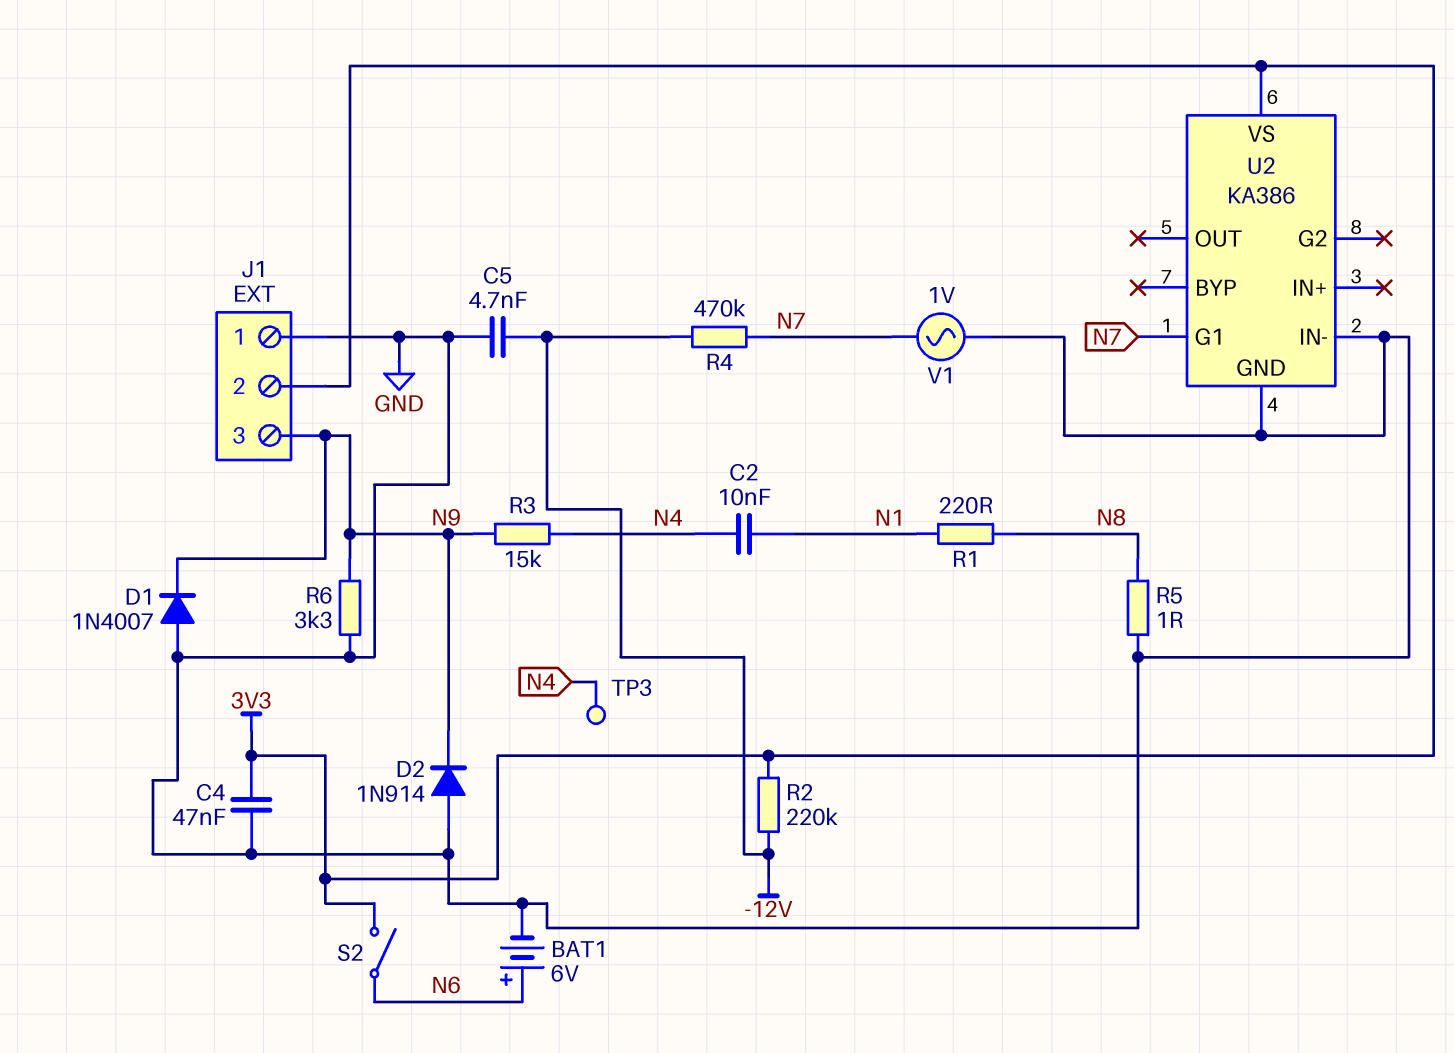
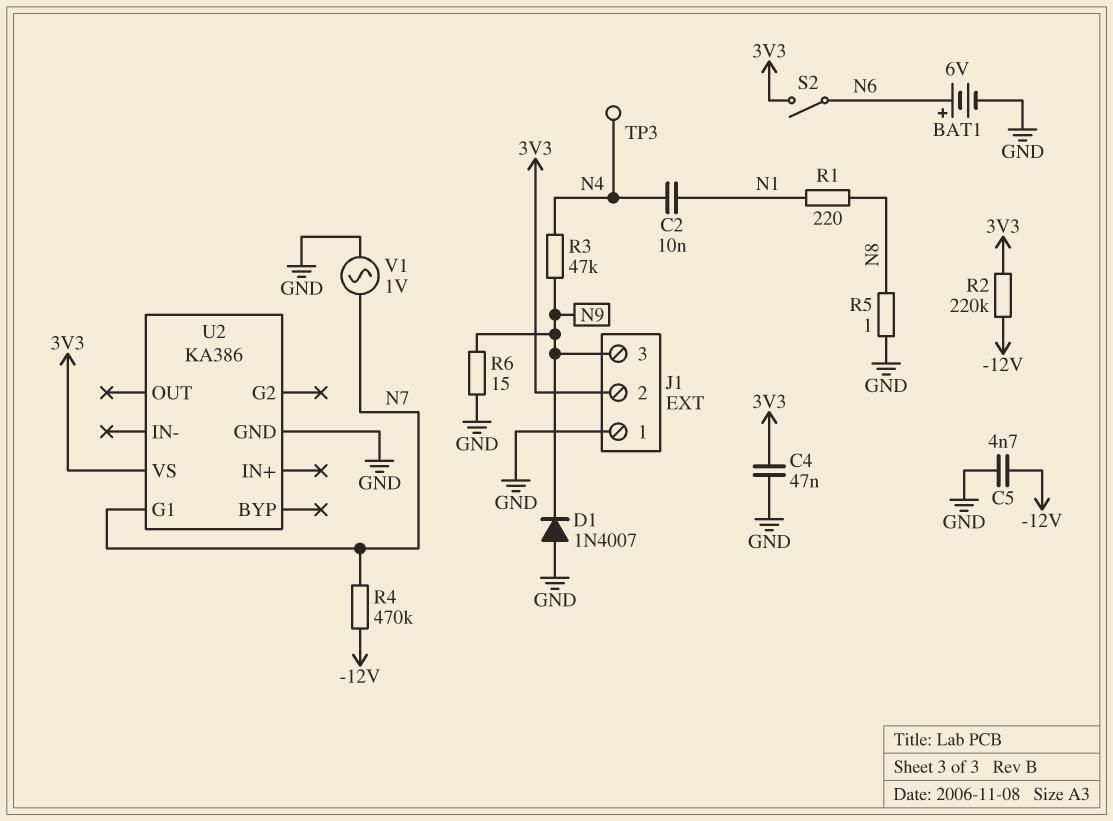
D2: diode 1N914 (A GND, K N9) -> none
R3: 15k (N4, N9) -> 47k (N4, N9)
R6: 3.3k (GND, N9) -> 15 (GND, N9)
U2 pin IN-: GND -> none

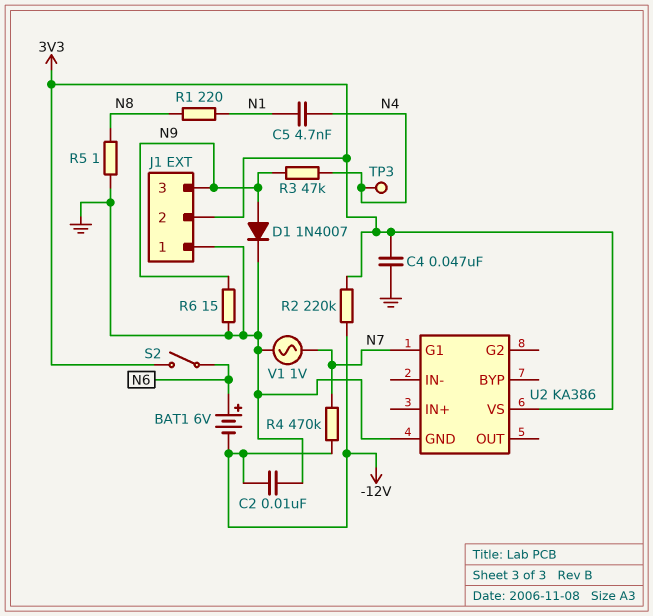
BAT1: 6V (plus N6, minus GND) -> 6V (plus N6, minus -12V)
C2: 10nF (N1, N4) -> 10nF (-12V, GND)
C5: 4.7nF (-12V, GND) -> 4.7nF (N1, N4)
D1: diode 1N4007 (A GND, K N9) -> diode 1N4007 (A N9, K GND)

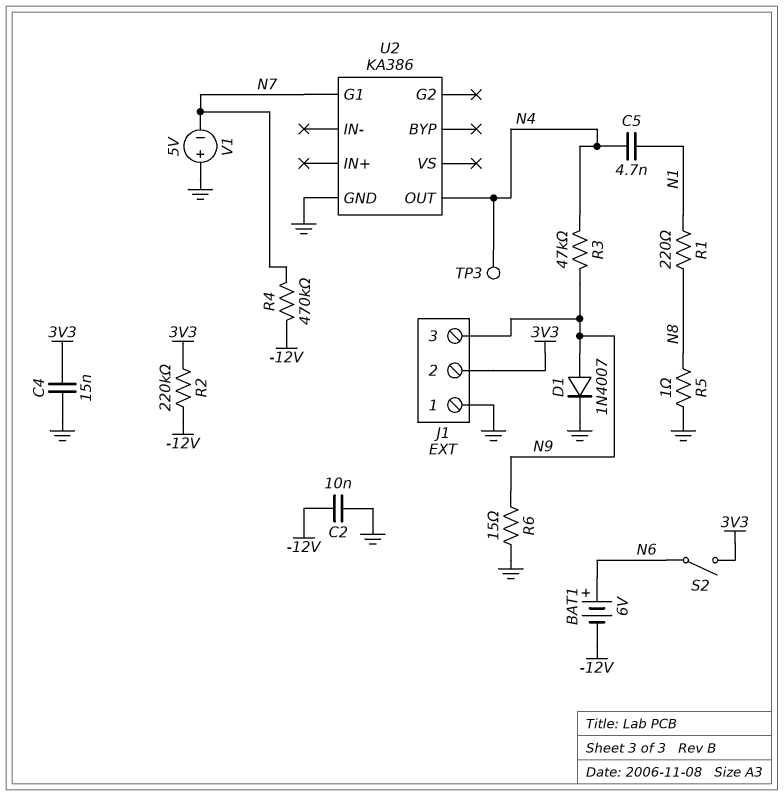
C4: 47nF (3V3, GND) -> 15nF (3V3, GND)
U2 pin OUT: none -> N4
U2 pin VS: 3V3 -> none
V1: AC 1V (GND, N7) -> 5V (plus GND, minus N7)

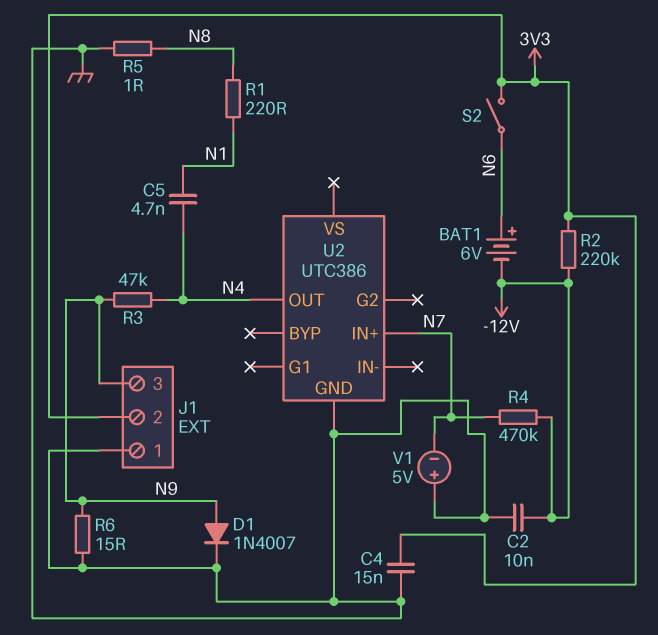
TP3: test point (N4) -> none
U2: KA386 -> UTC386
U2 pin G1: N7 -> none
U2 pin IN+: none -> N7

